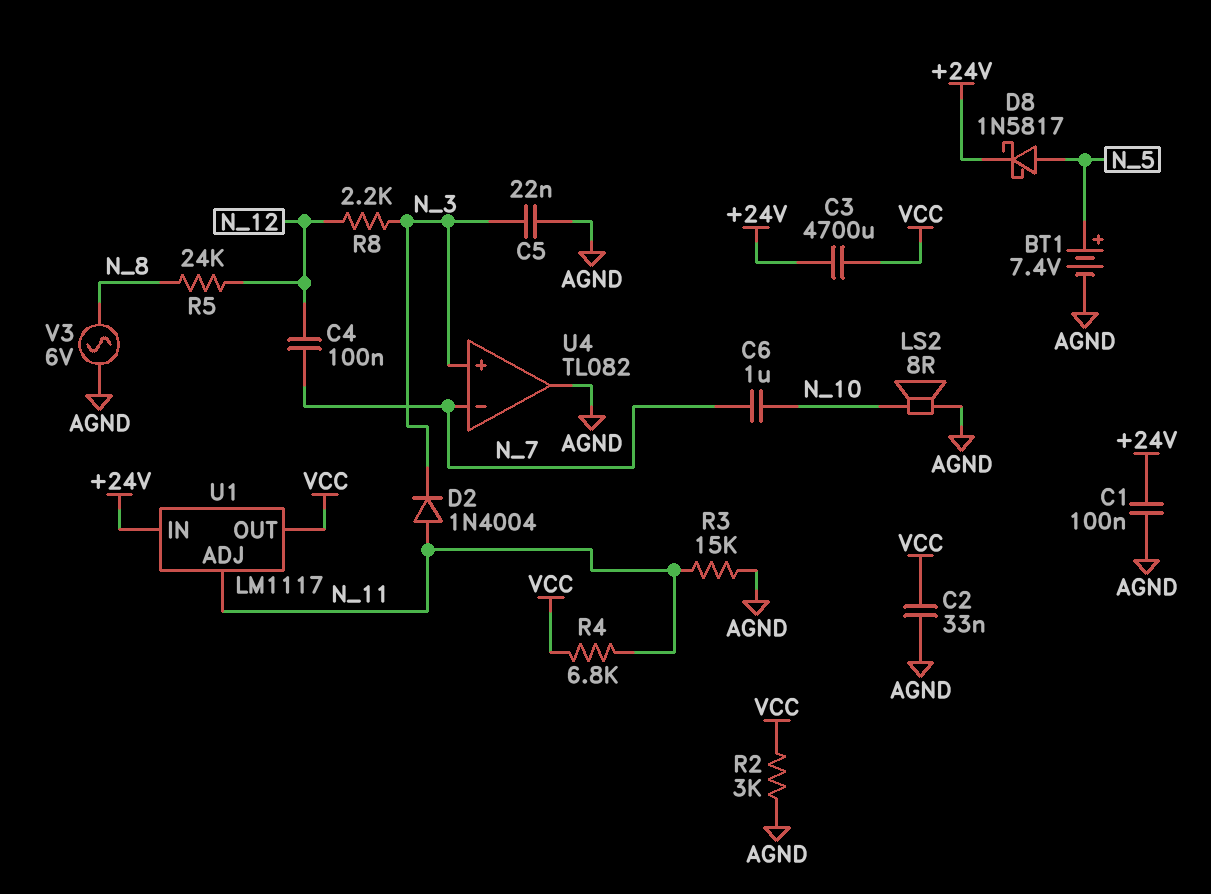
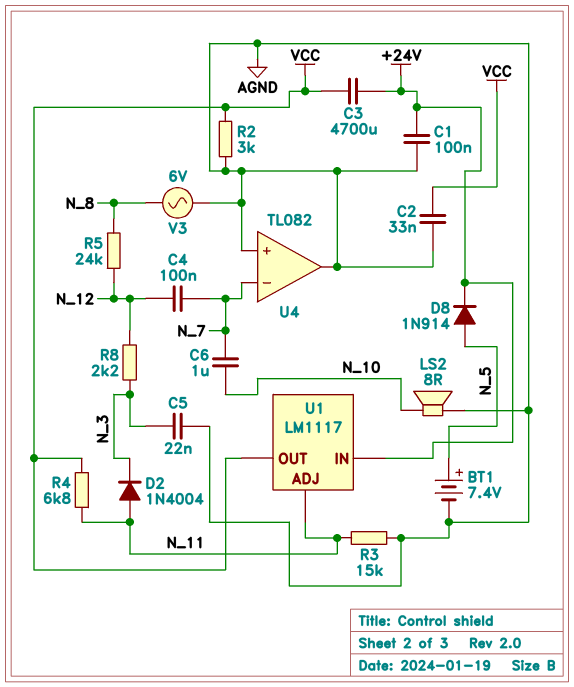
D8: schottky 1N5817 (A N_5, K +24V) -> diode 1N914 (A N_5, K +24V)
U4 pin in+: N_3 -> AGND

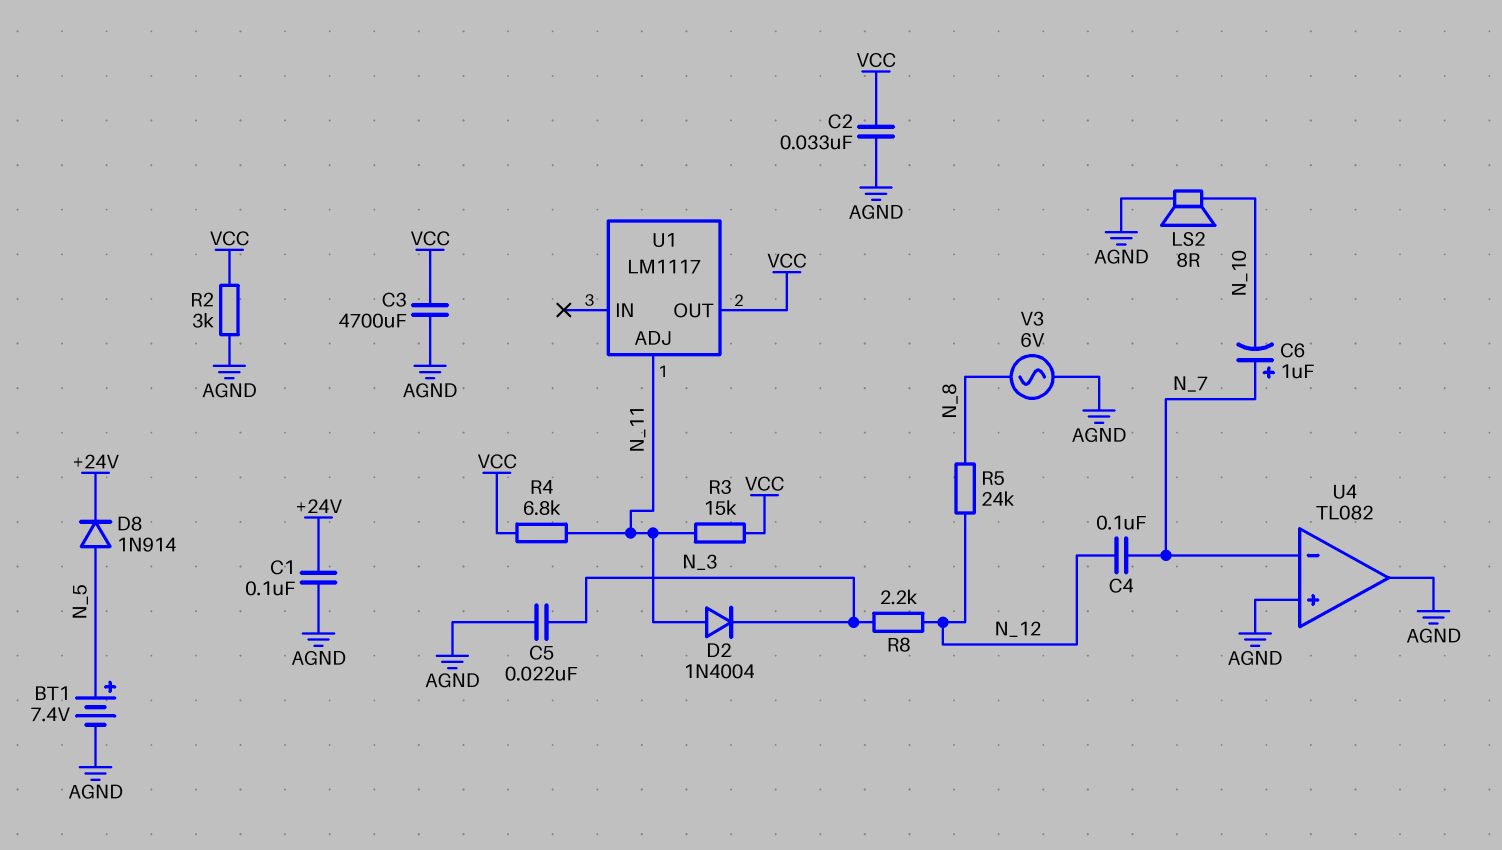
C3: 4700uF (+24V, VCC) -> 4700uF (AGND, VCC)
C6: 1uF (N_7, N_10) -> 1uF (plus N_7, minus N_10)
R3: 15k (AGND, N_11) -> 15k (N_11, VCC)
U1 pin IN: +24V -> none

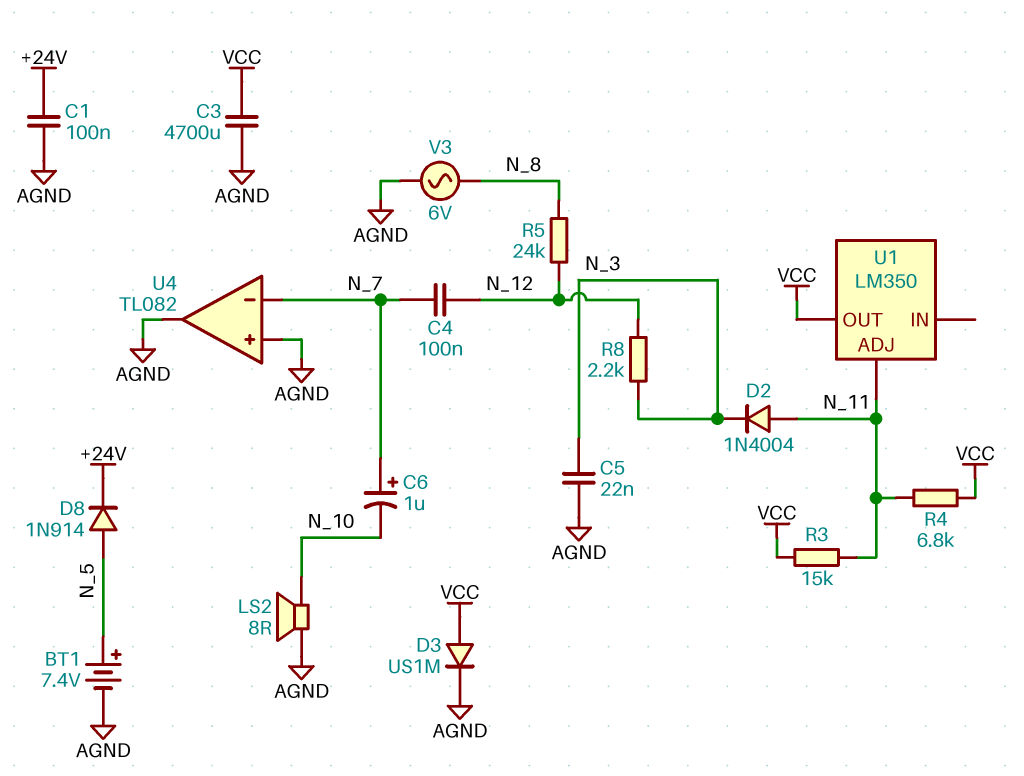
C2: 33nF (AGND, VCC) -> none
D3: none -> diode US1M (A VCC, K AGND)
R2: 3k (AGND, VCC) -> none
U1: LM1117 -> LM350

